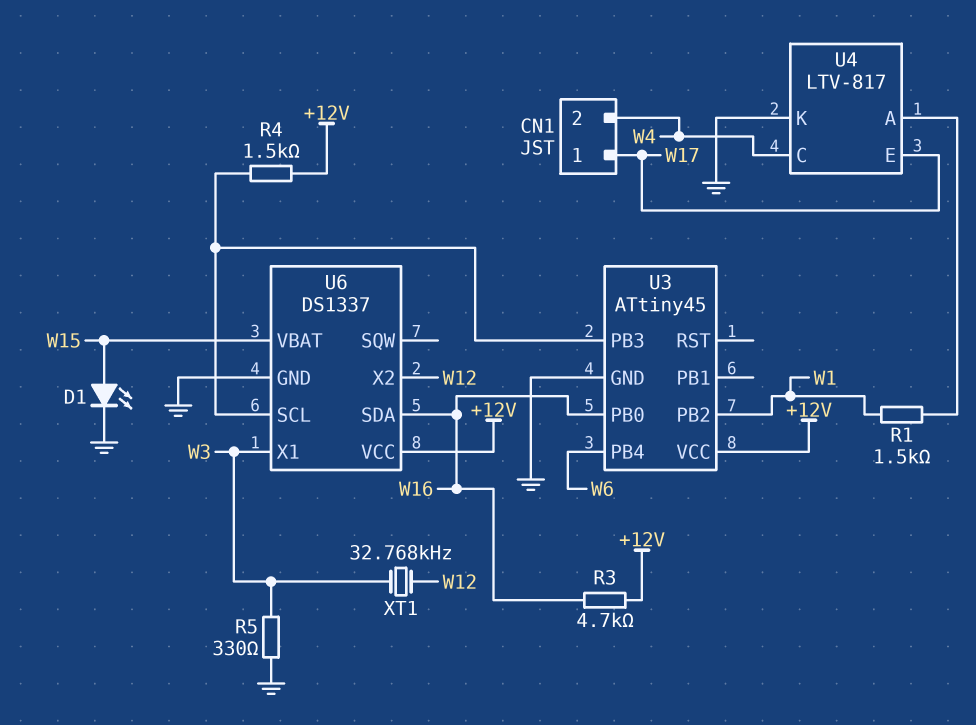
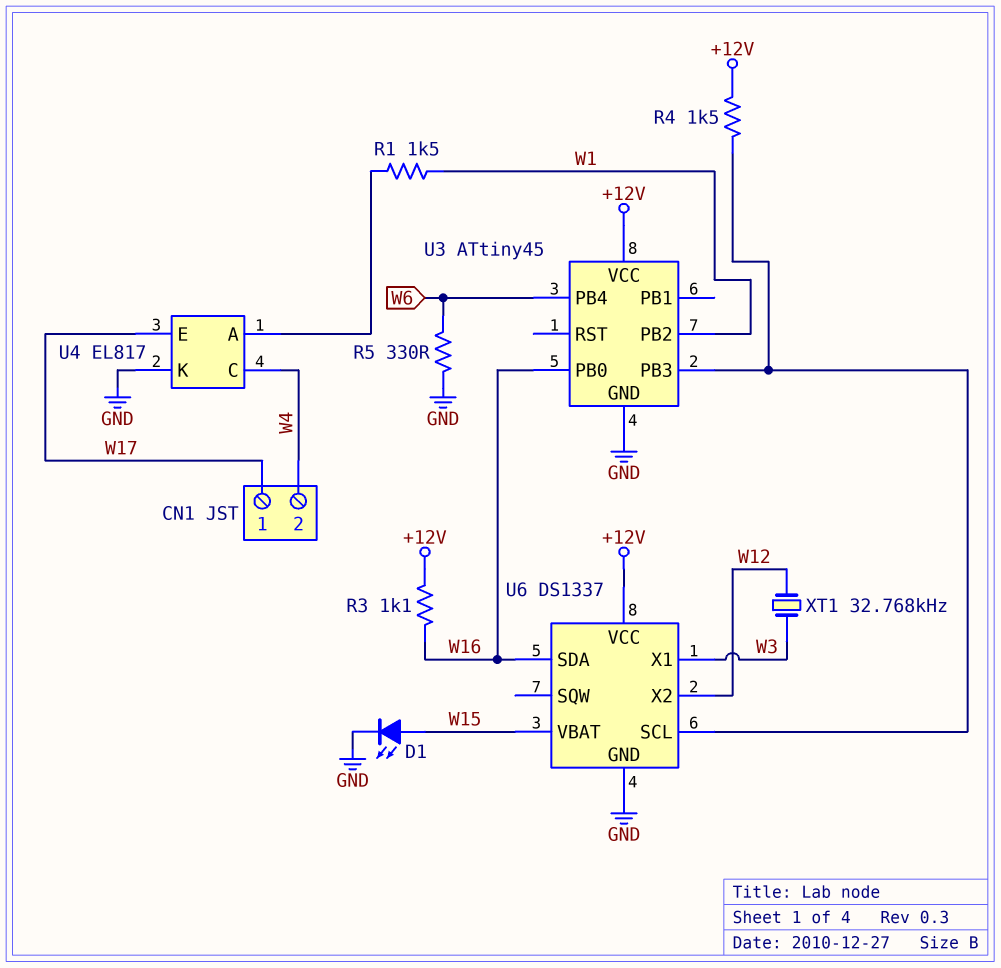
R3: 4.7k (+12V, W16) -> 1.1k (+12V, W16)
R5: 330 (GND, W3) -> 330 (GND, W6)
U4: LTV-817 -> EL817

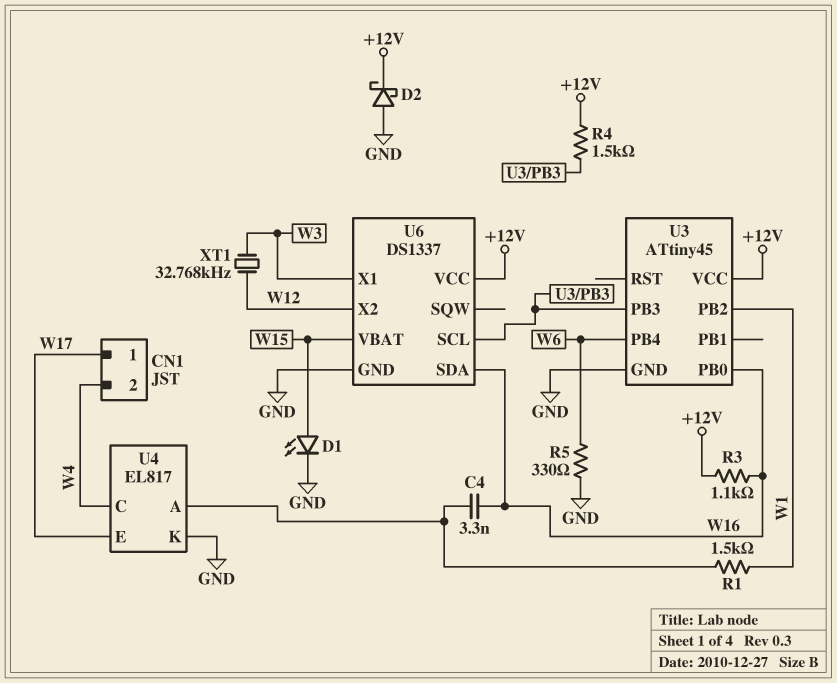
C4: none -> 3.3nF (U4/A, W16)
D2: none -> schottky (A GND, K +12V)

